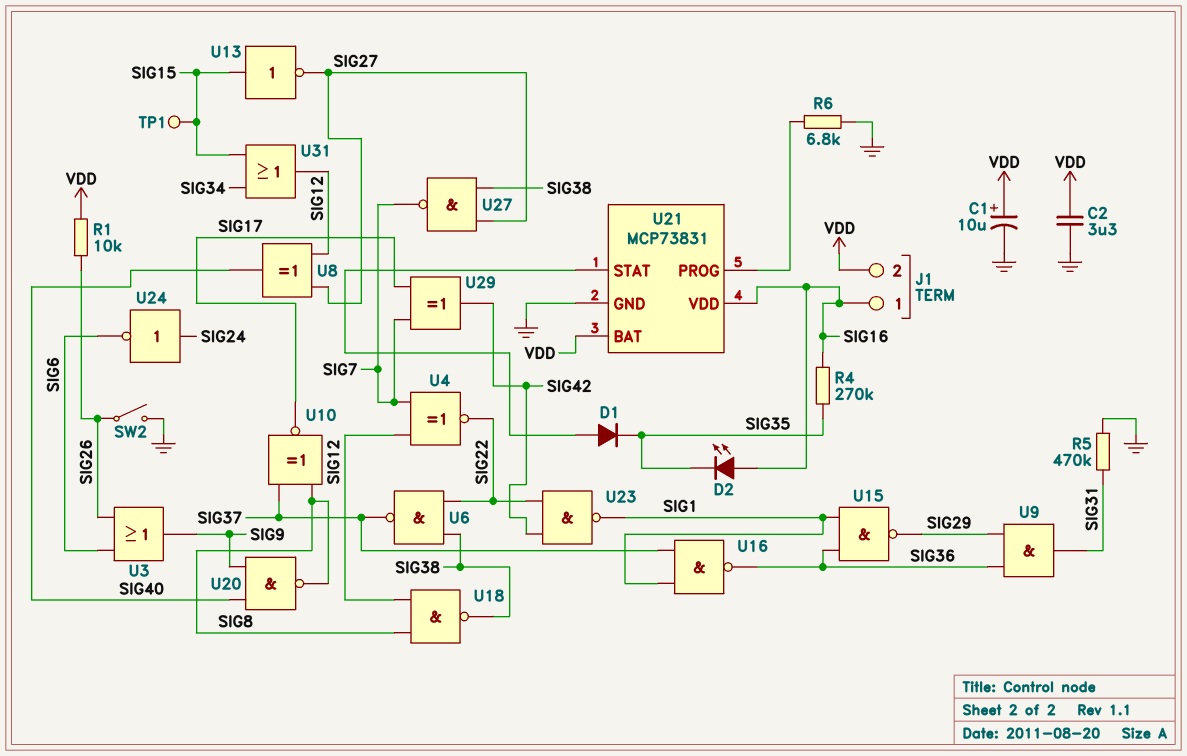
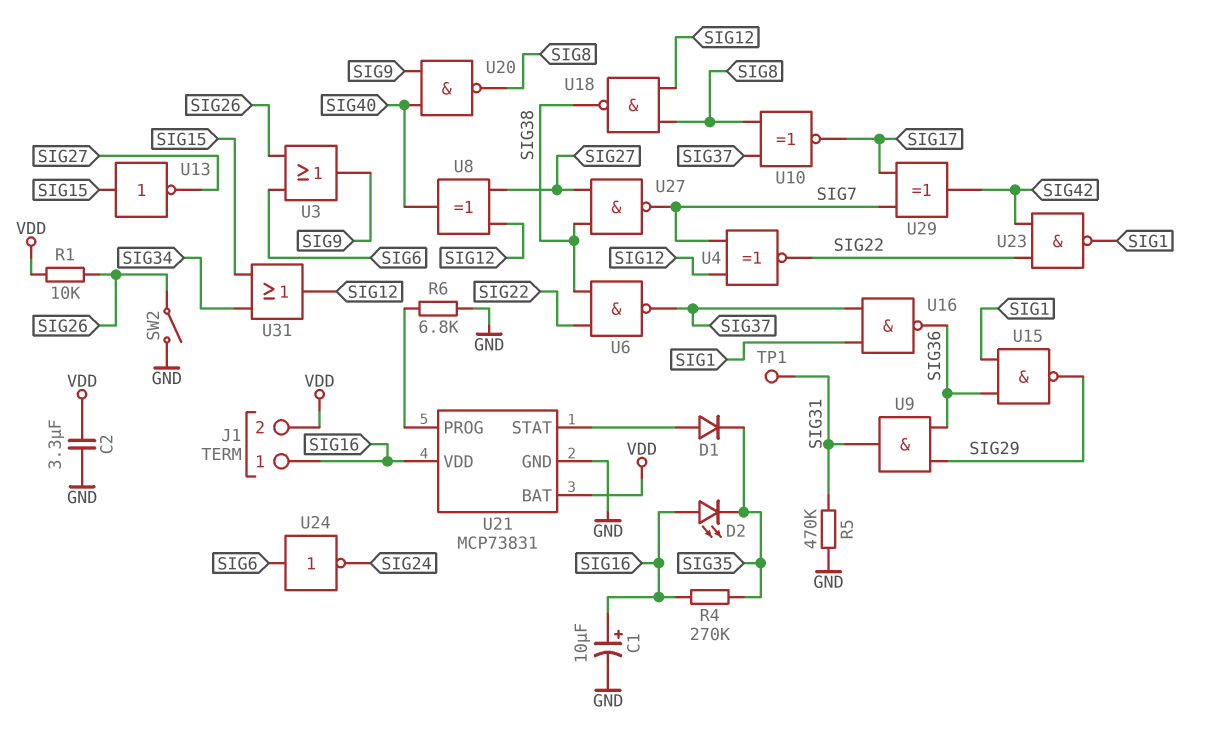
C1: 10uF (plus VDD, minus GND) -> 10uF (plus SIG16, minus GND)
TP1: test point (SIG15) -> test point (SIG31)
U24: NOT (in SIG24, out SIG6) -> NOT (in SIG6, out SIG24)

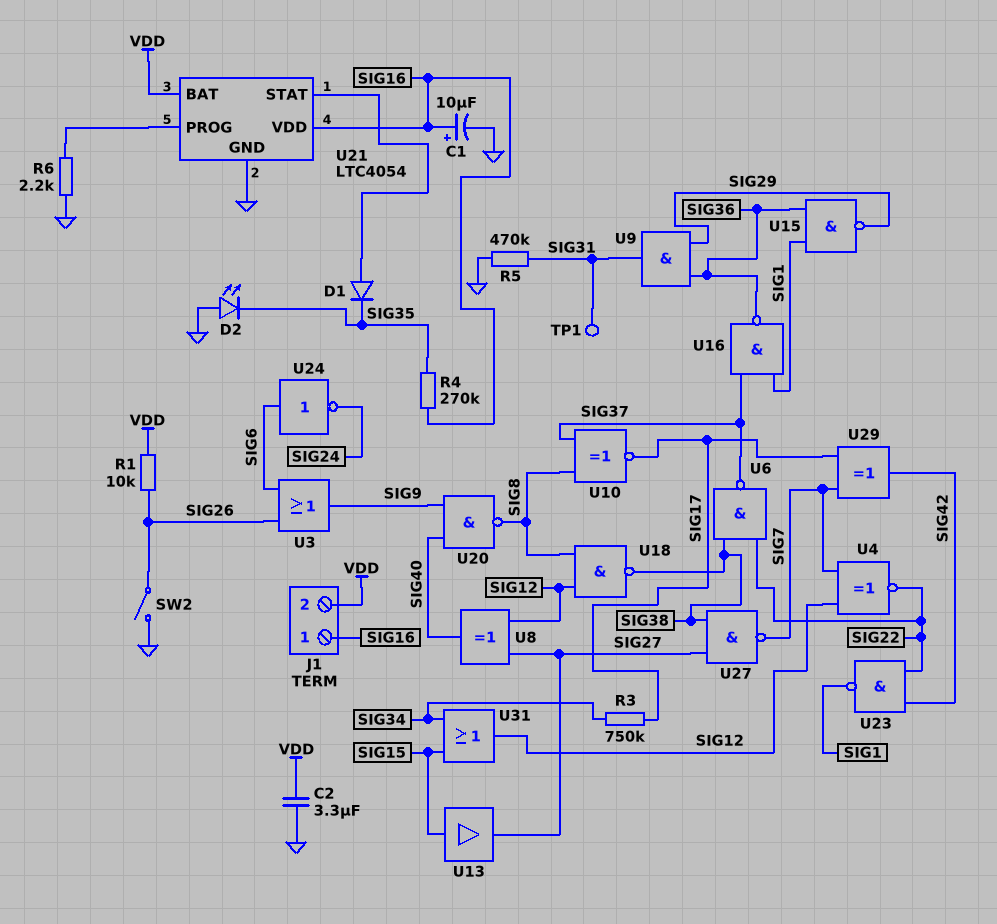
D2: LED (A SIG16, K SIG35) -> LED (A GND, K SIG35)
R3: none -> 750k (SIG17, SIG34)
R6: 6.8k (GND, U21/PROG) -> 2.2k (GND, U21/PROG)
U13: NOT (in SIG15, out SIG27) -> buffer (in SIG15, out SIG27)
U21: MCP73831 -> LTC4054

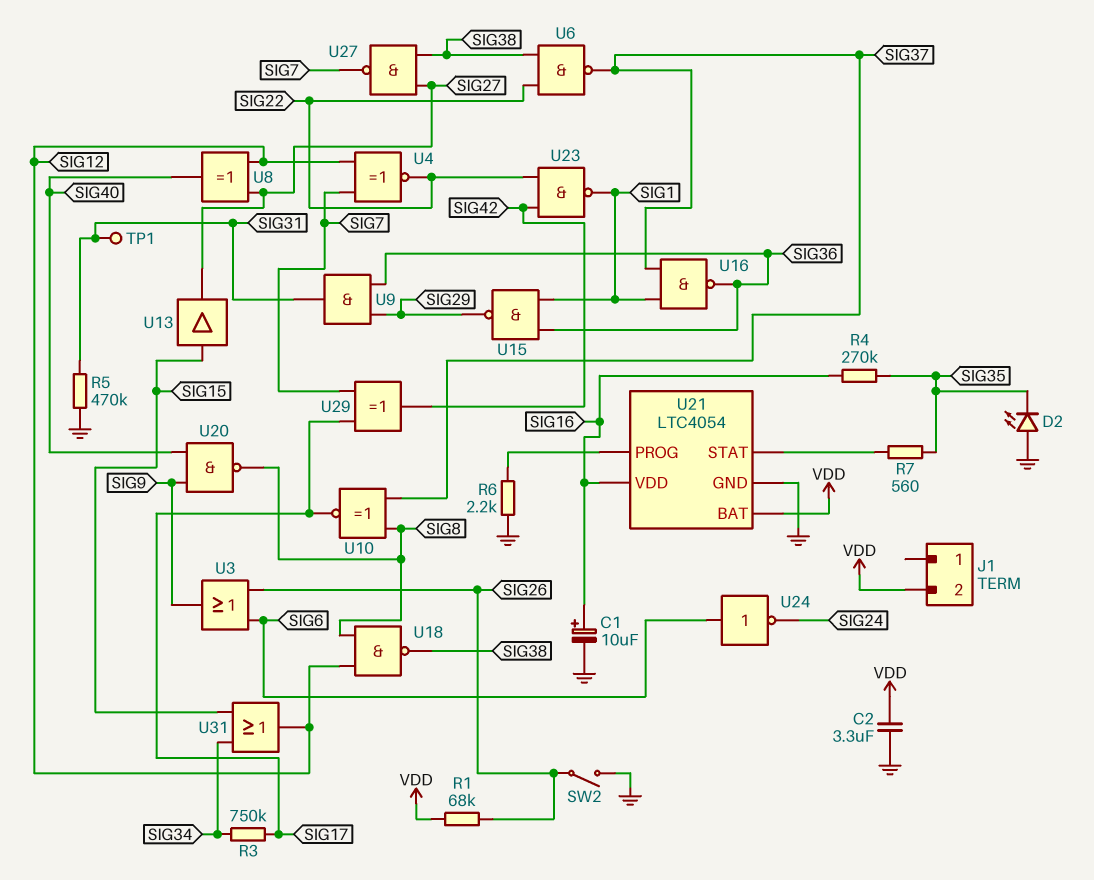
D1: diode (A U21/STAT, K SIG35) -> none
J1 pin 1: SIG16 -> none
R1: 10k (SIG26, VDD) -> 68k (SIG26, VDD)
R7: none -> 560 (SIG35, U21/STAT)

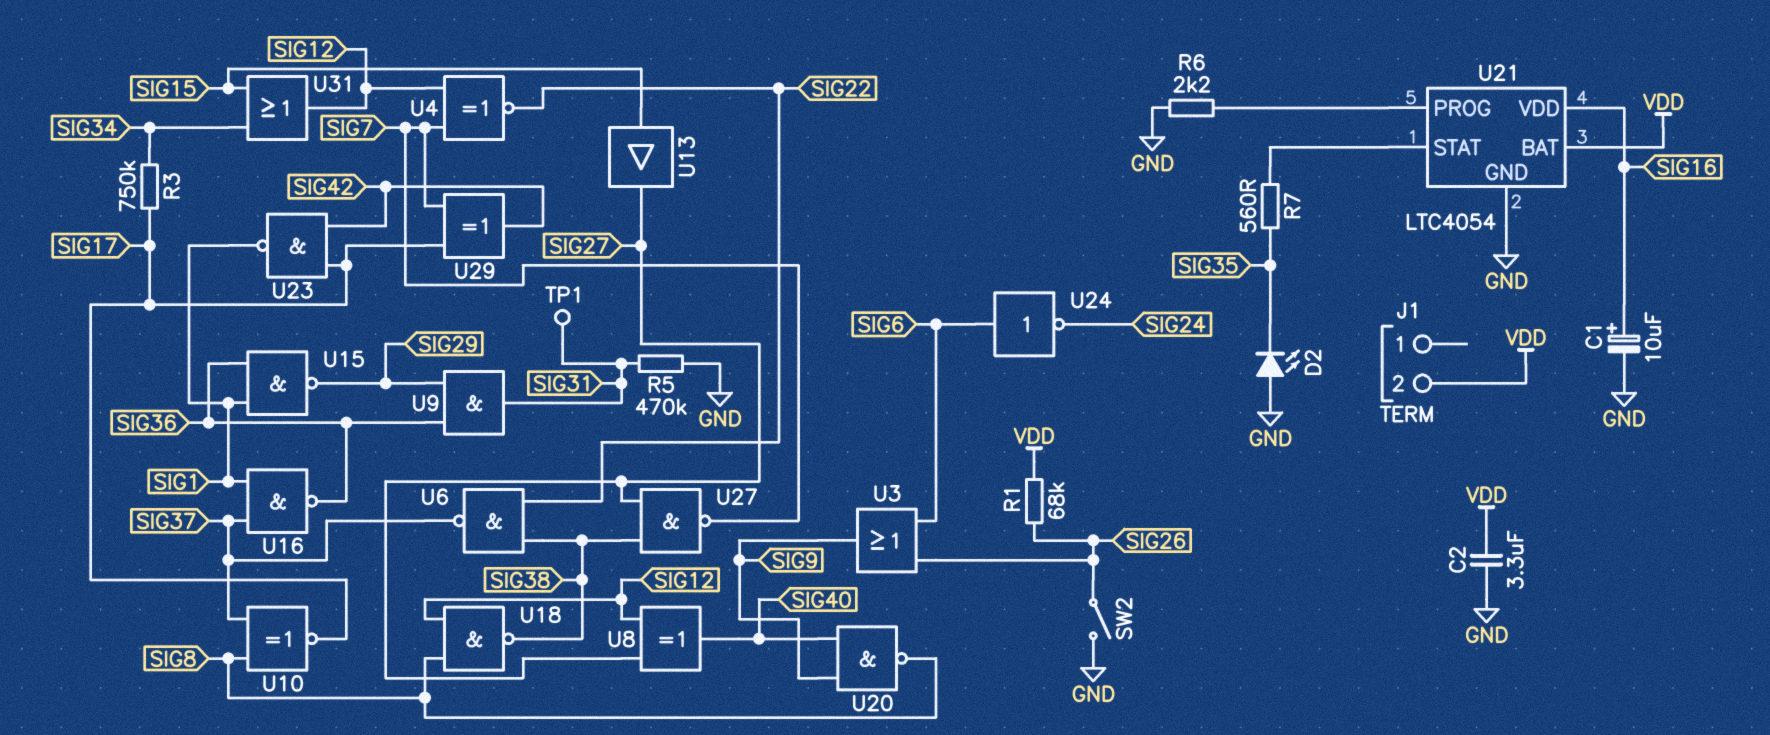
R4: 270k (SIG16, SIG35) -> none
U23: NAND (in SIG22, in SIG42, out SIG1) -> NAND (in SIG17, in SIG42, out SIG1)

